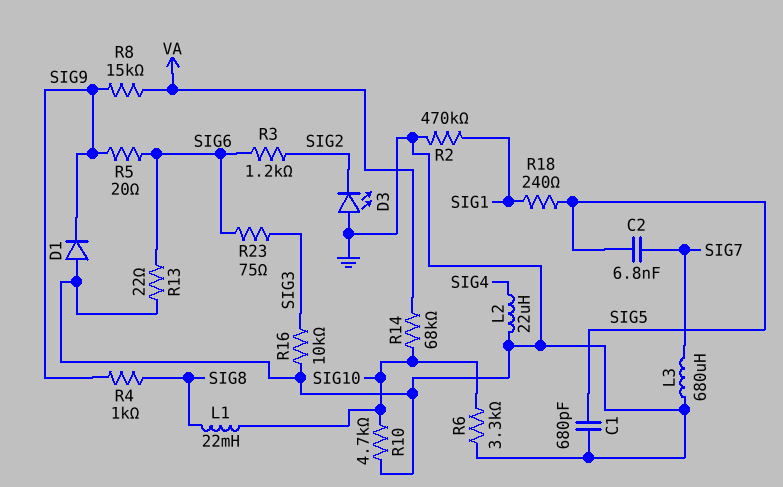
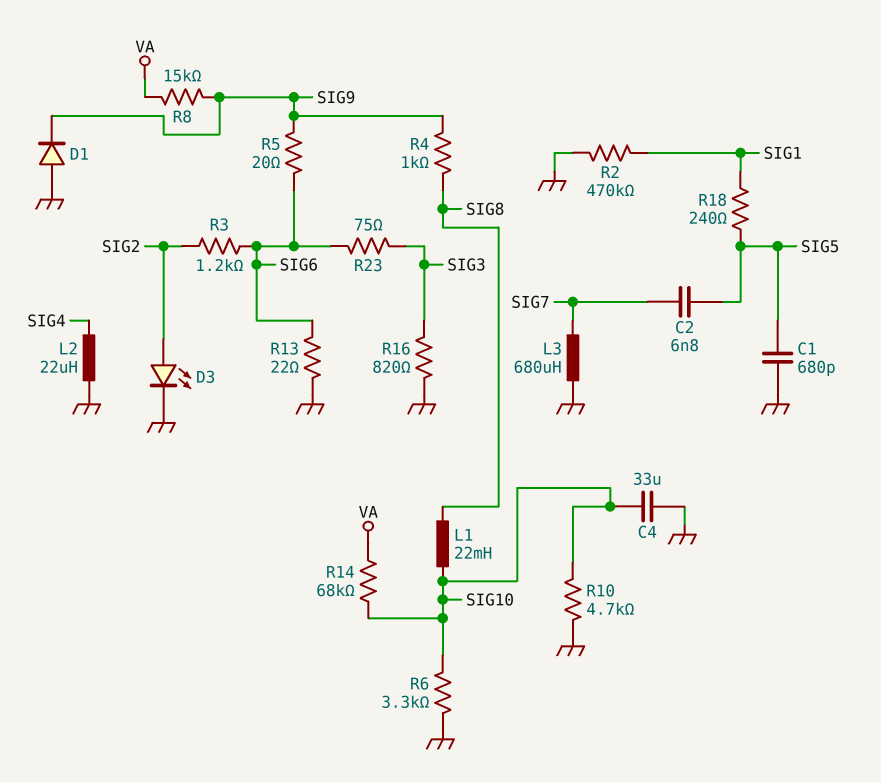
C4: none -> 33uF (GND, SIG10)
D3: LED (A GND, K SIG2) -> LED (A SIG2, K GND)
R16: 10k (GND, SIG3) -> 820 (GND, SIG3)

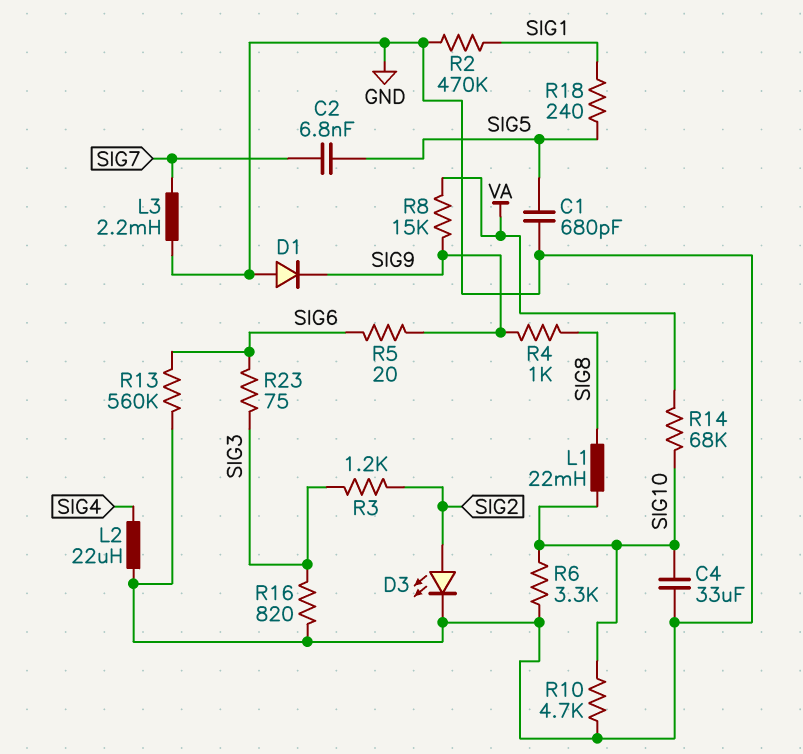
L3: 680uH (GND, SIG7) -> 2.2mH (GND, SIG7)
R3: 1.2k (SIG2, SIG6) -> 1.2k (SIG2, SIG3)
R13: 22 (GND, SIG6) -> 560k (GND, SIG6)

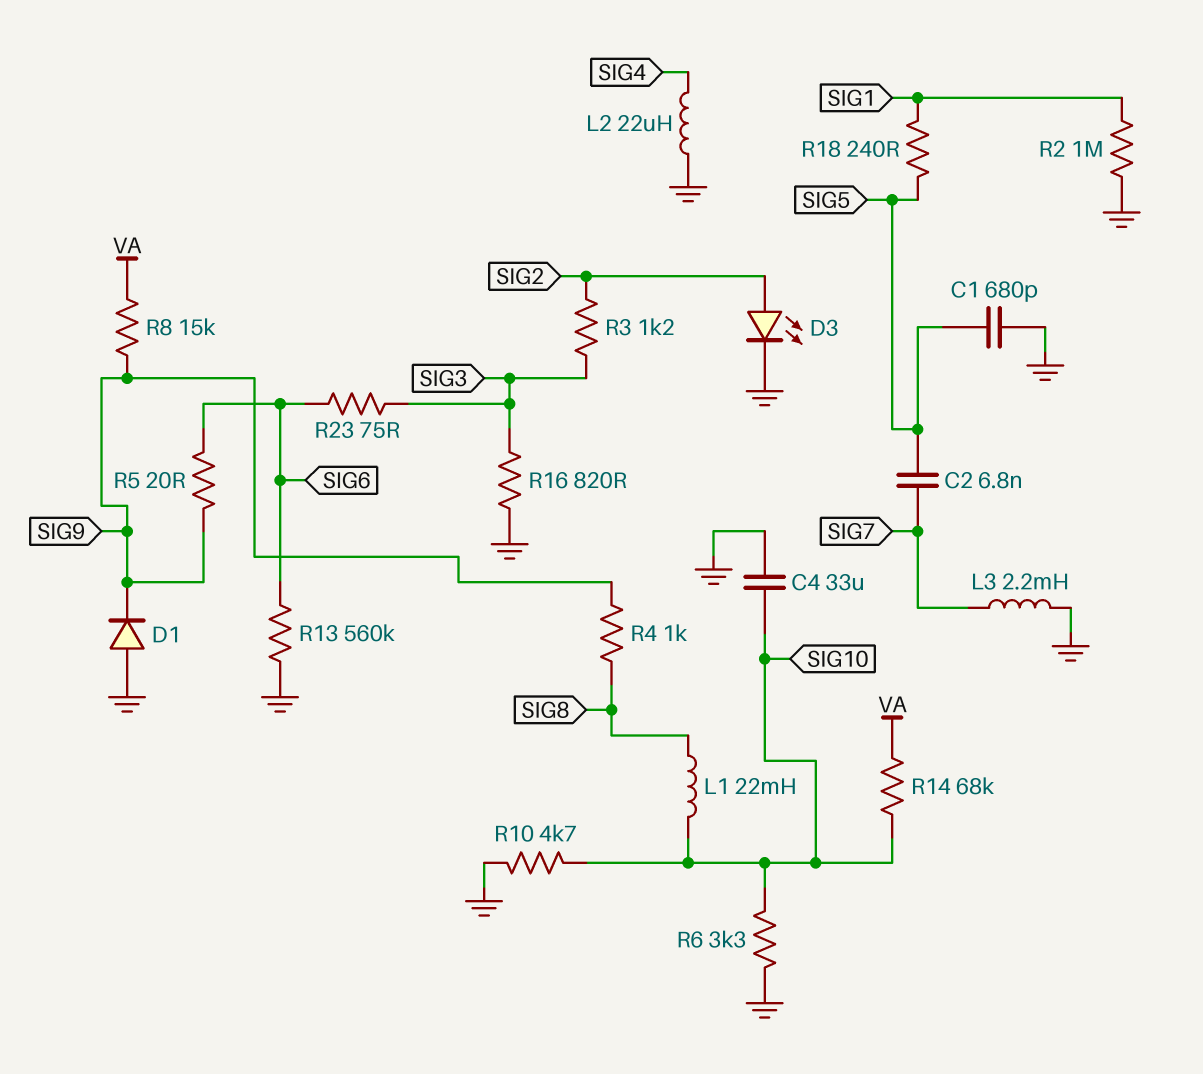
R2: 470k (GND, SIG1) -> 1M (GND, SIG1)

